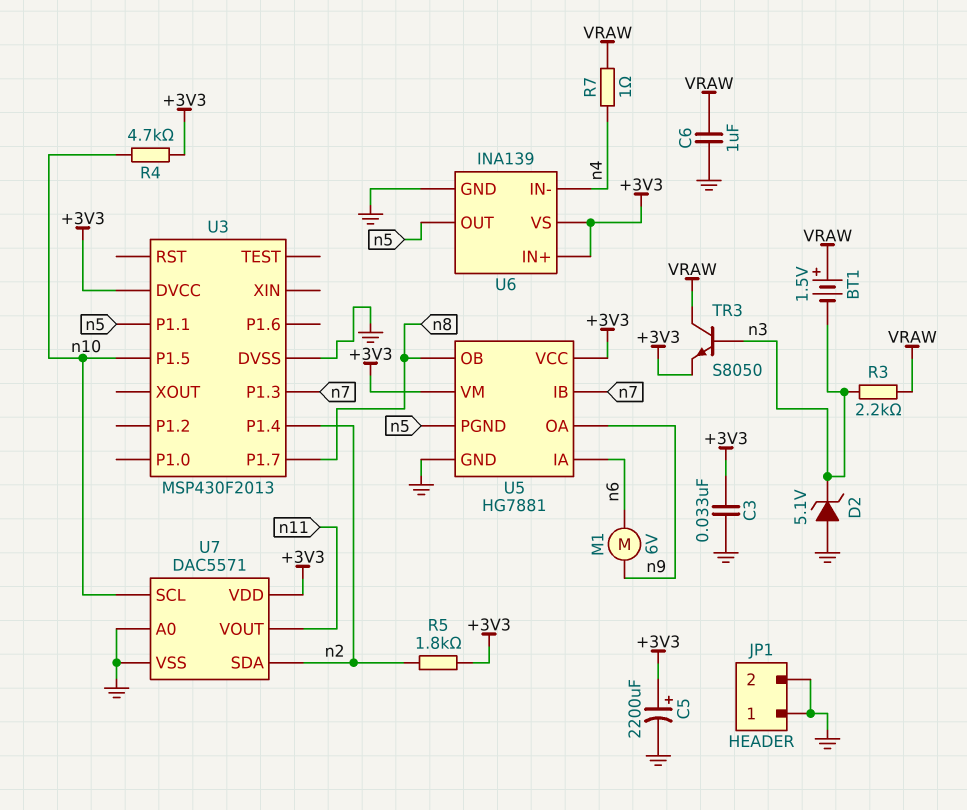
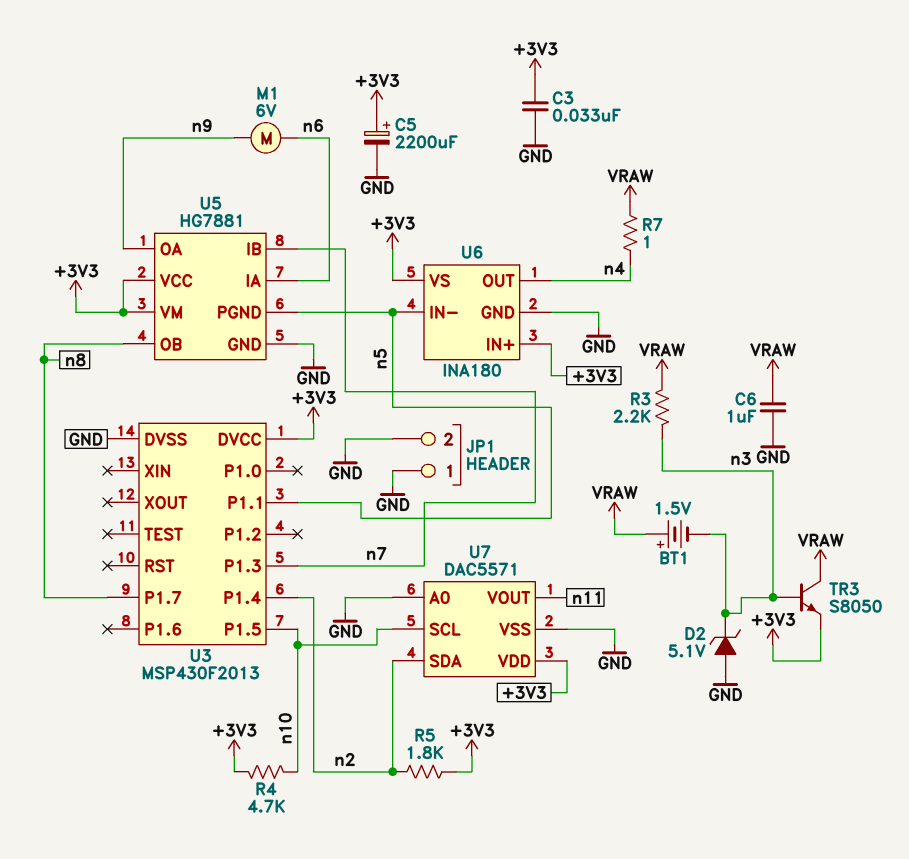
U6: INA139 -> INA180
U6 pin IN-: n4 -> n5
U6 pin OUT: n5 -> n4

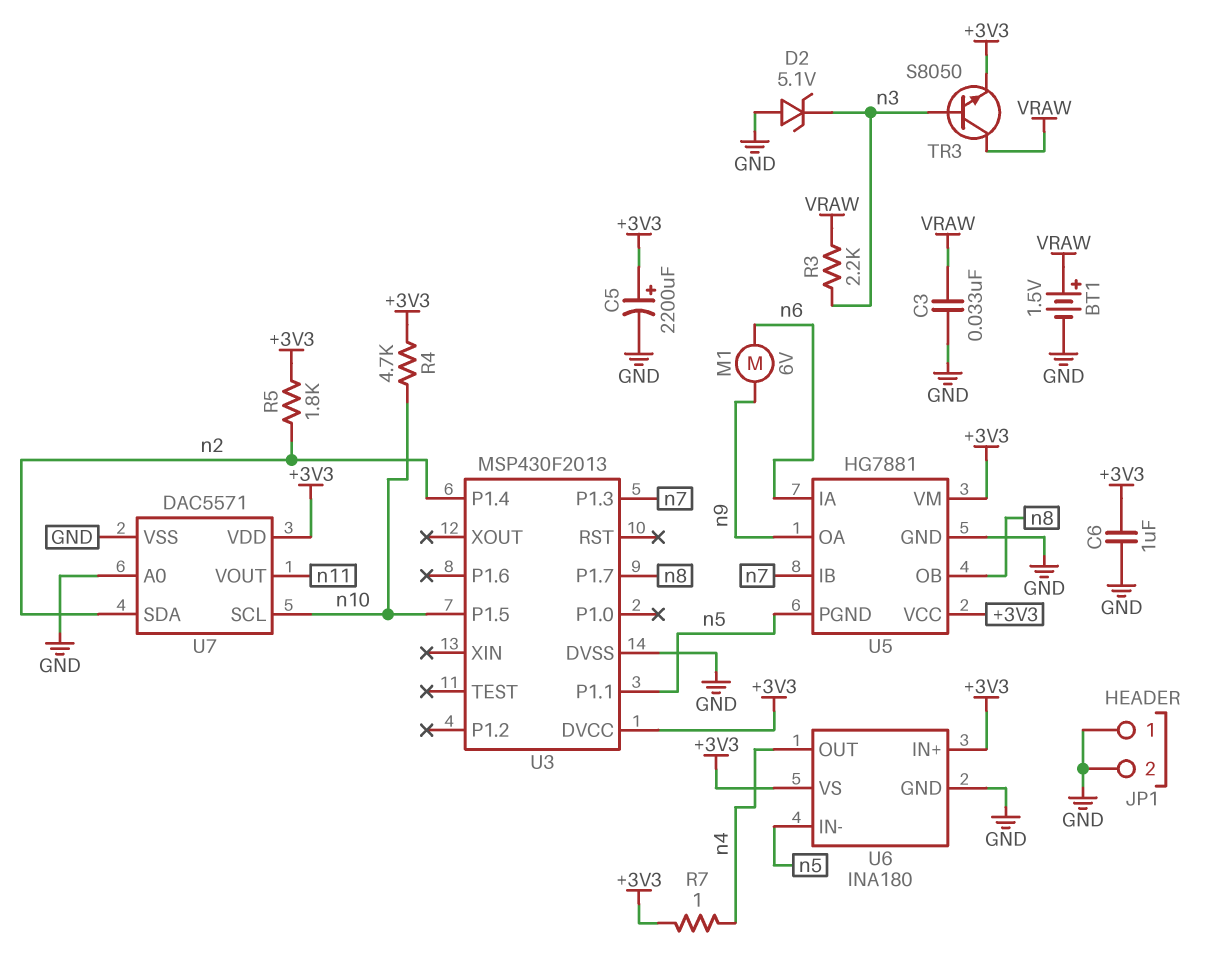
BT1: 1.5V (plus VRAW, minus n3) -> 1.5V (plus VRAW, minus GND)
C3: 33nF (+3V3, GND) -> 33nF (GND, VRAW)
C6: 1uF (GND, VRAW) -> 1uF (+3V3, GND)
R7: 1 (VRAW, n4) -> 1 (+3V3, n4)

